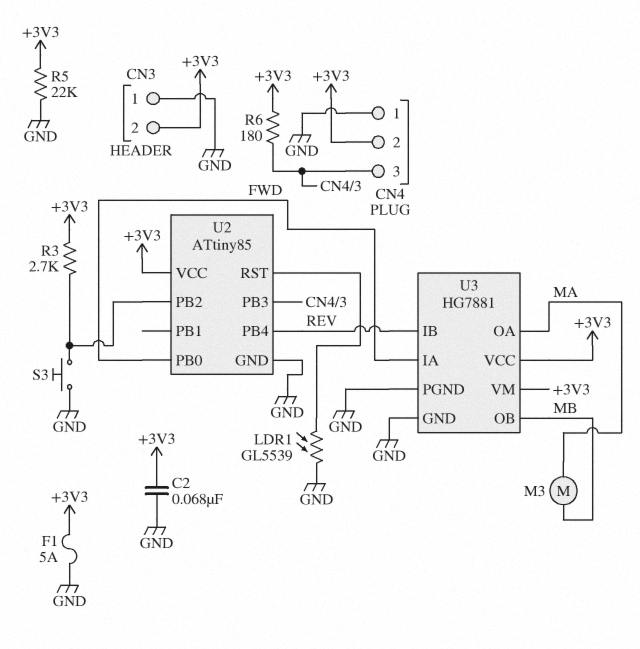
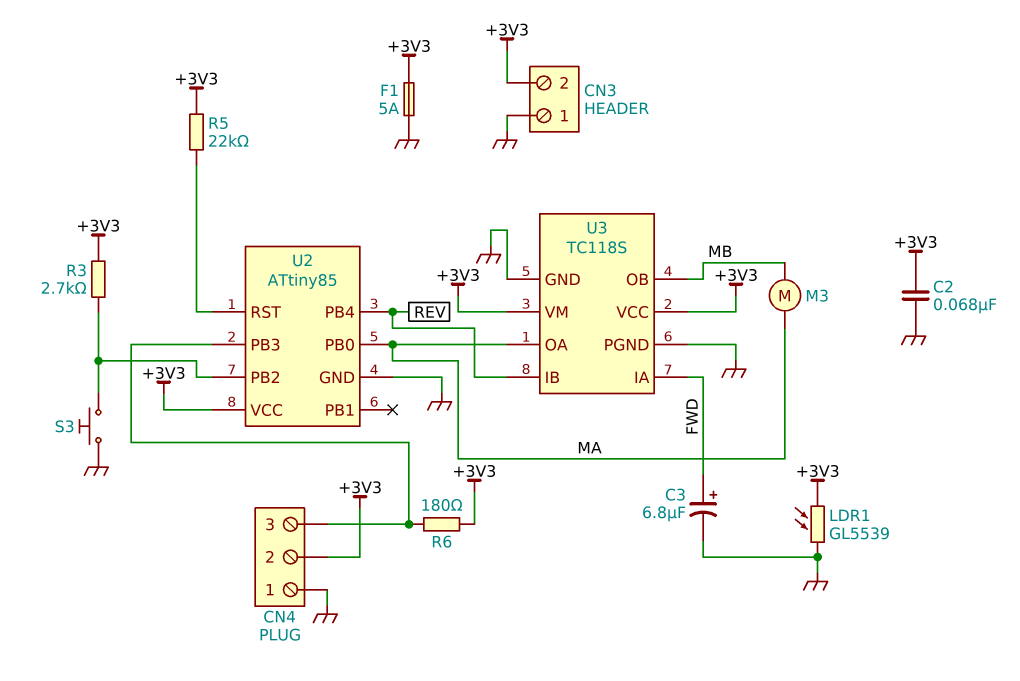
C3: none -> 6.8uF (plus FWD, minus GND)
LDR1: GL5539 (GND, U2/RST) -> GL5539 (+3V3, GND)
R5: 22k (+3V3, GND) -> 22k (+3V3, U2/RST)
U2 pin PB0: FWD -> MA
U3: HG7881 -> TC118S

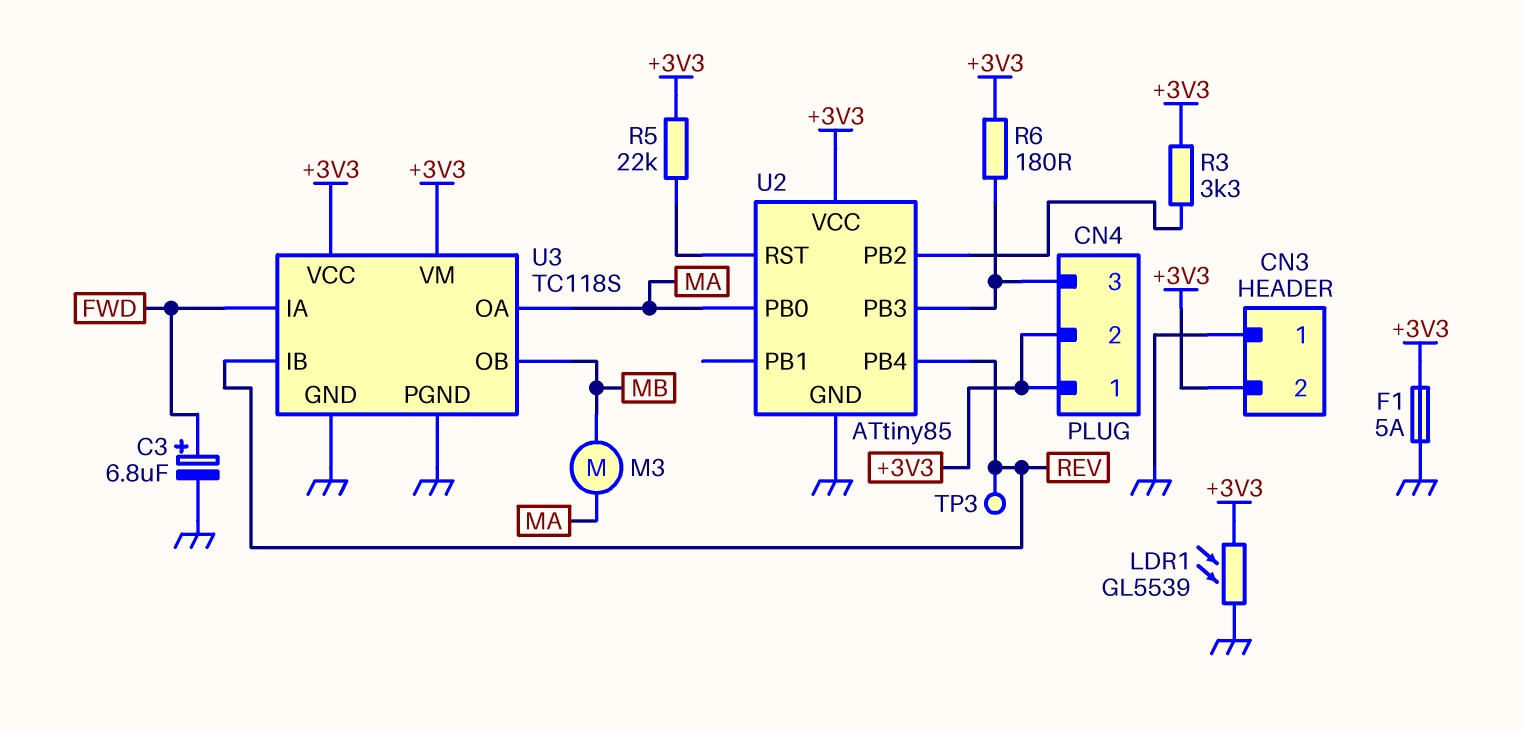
C2: 68nF (+3V3, GND) -> none
CN4 pin 1: GND -> +3V3
R3: 2.7k (+3V3, U2/PB2) -> 3.3k (+3V3, U2/PB2)
S3: button (GND, U2/PB2) -> none
TP3: none -> test point (REV)

